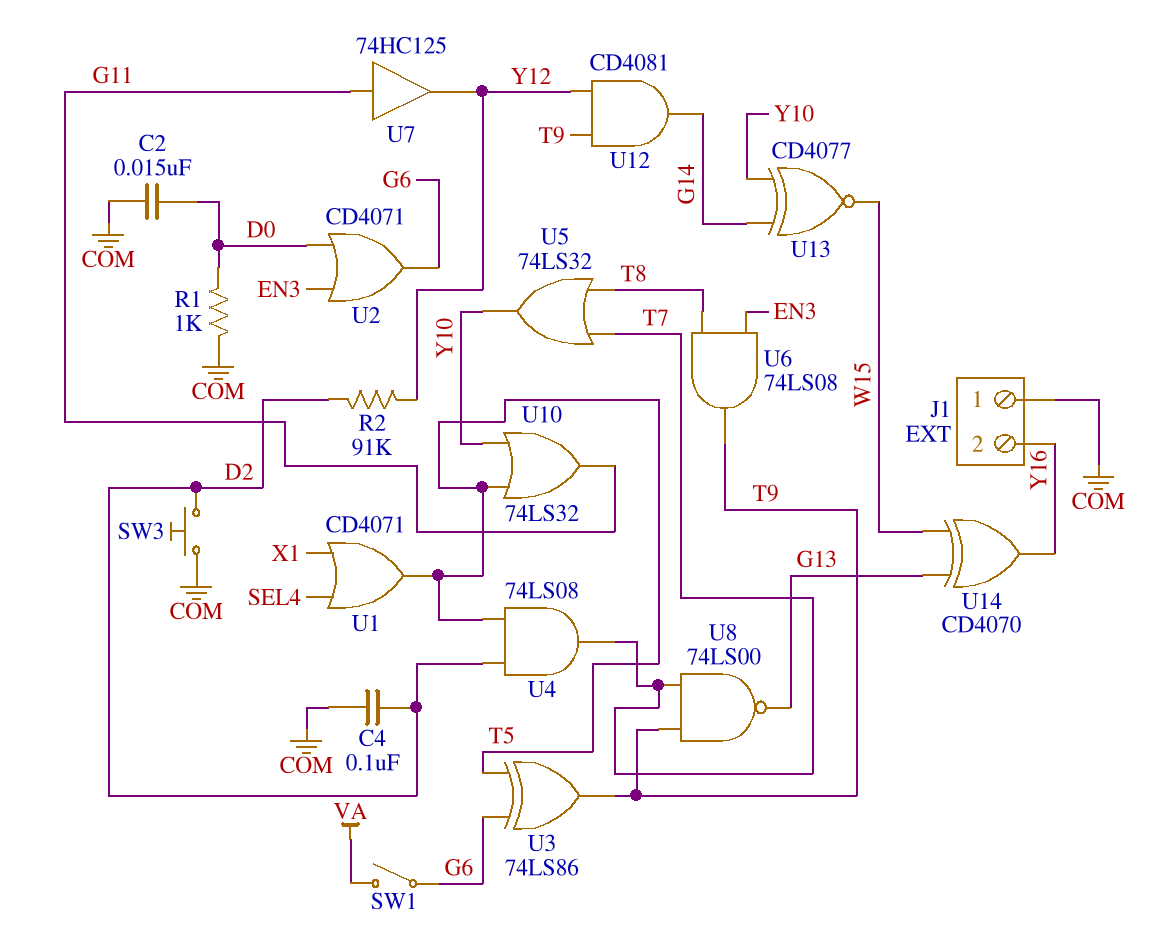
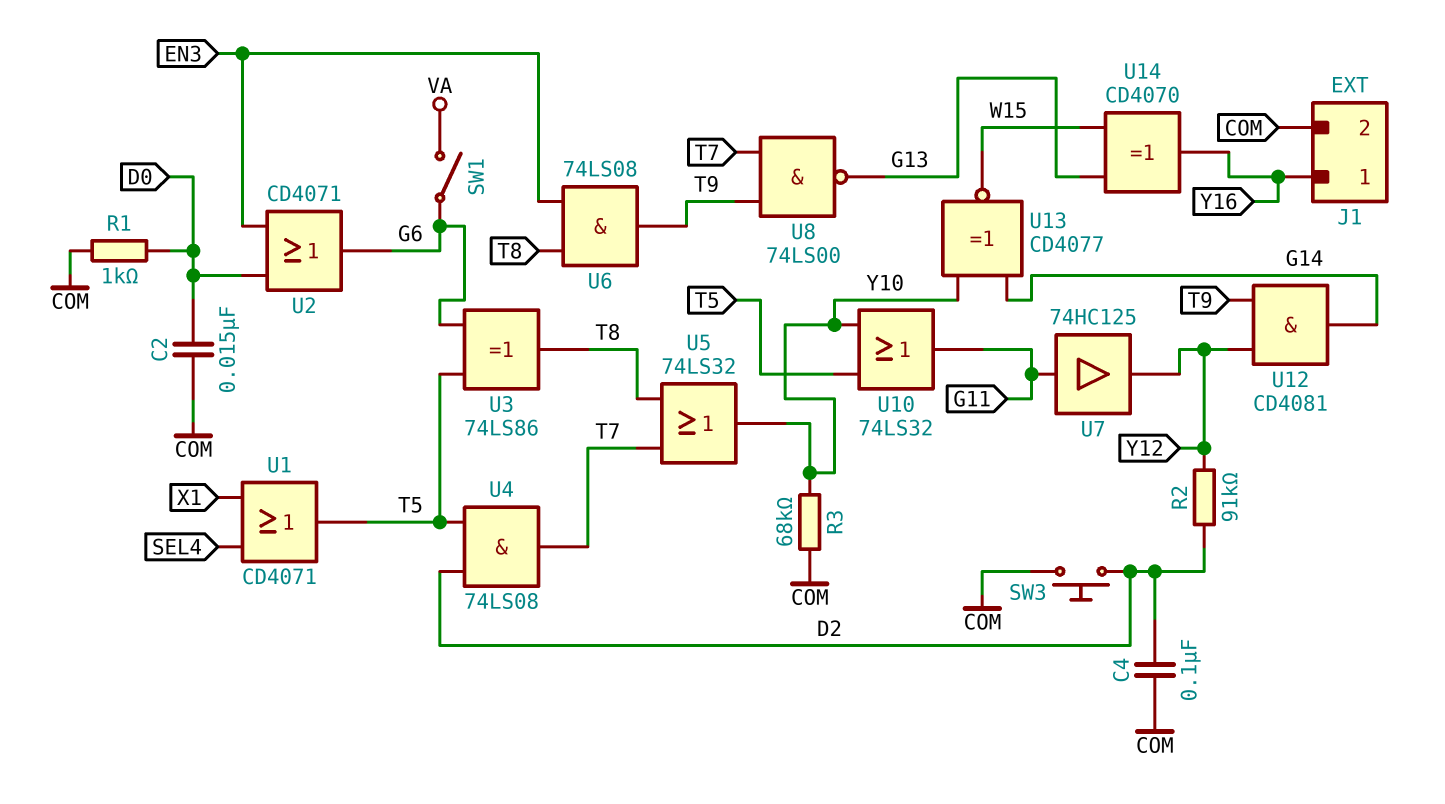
J1 pin 1: COM -> Y16
J1 pin 2: Y16 -> COM
R3: none -> 68k (COM, Y10)
U3: XOR 74LS86 (in G6, in T5, out T9) -> XOR 74LS86 (in G6, in T5, out T8)

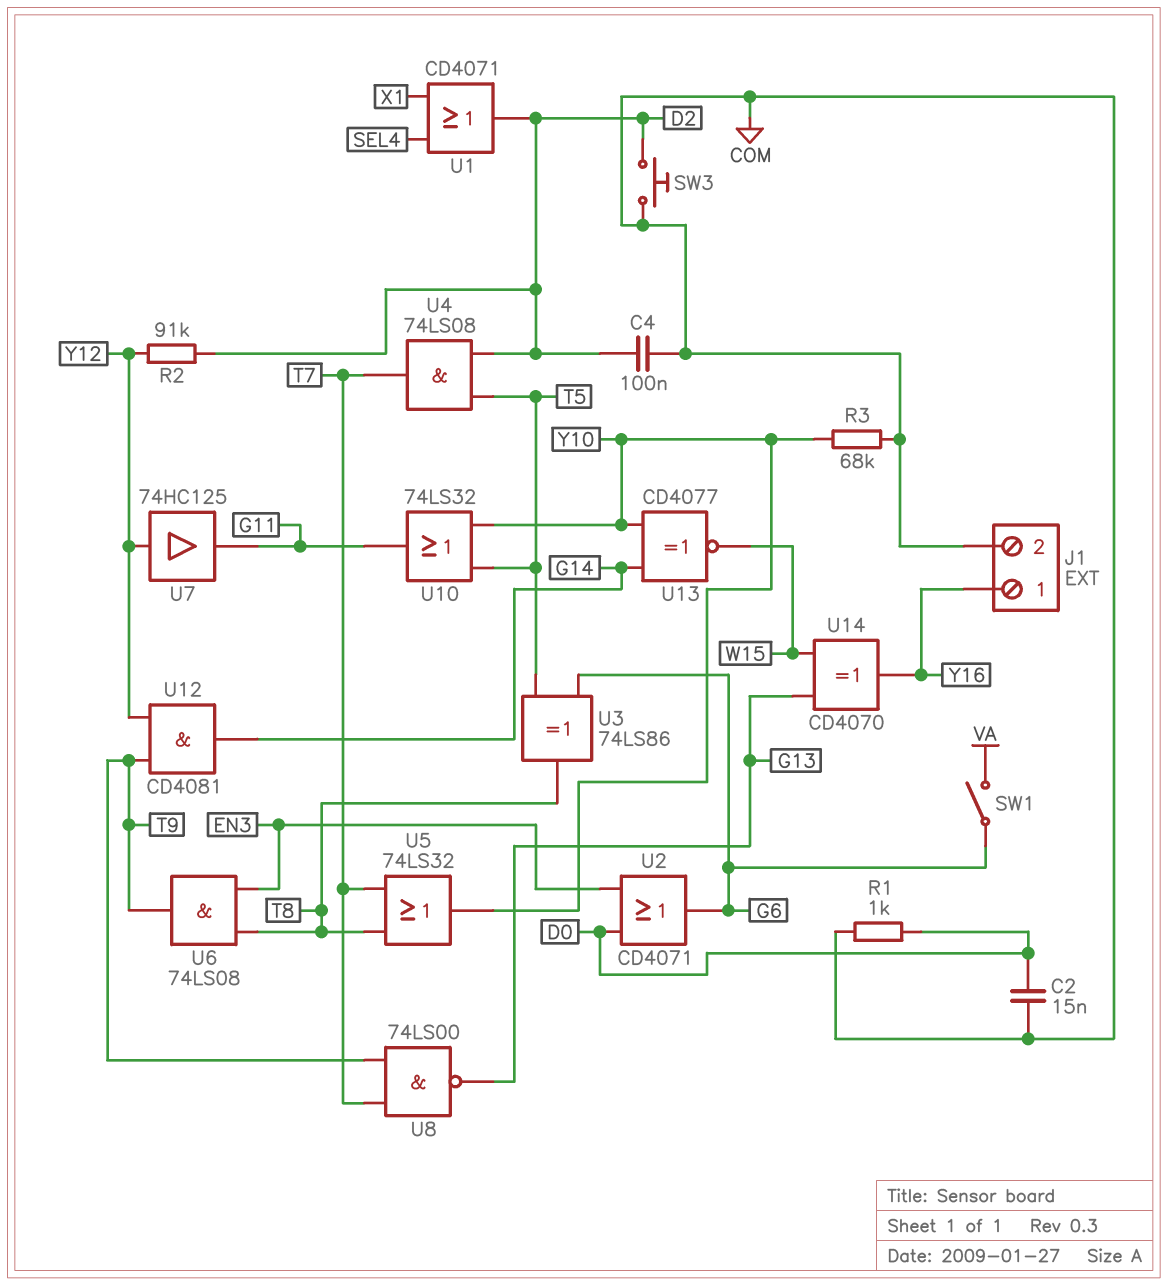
U1: OR CD4071 (in SEL4, in X1, out T5) -> OR CD4071 (in SEL4, in X1, out D2)
U7: buffer 74HC125 (in G11, out Y12) -> buffer 74HC125 (in Y12, out G11)

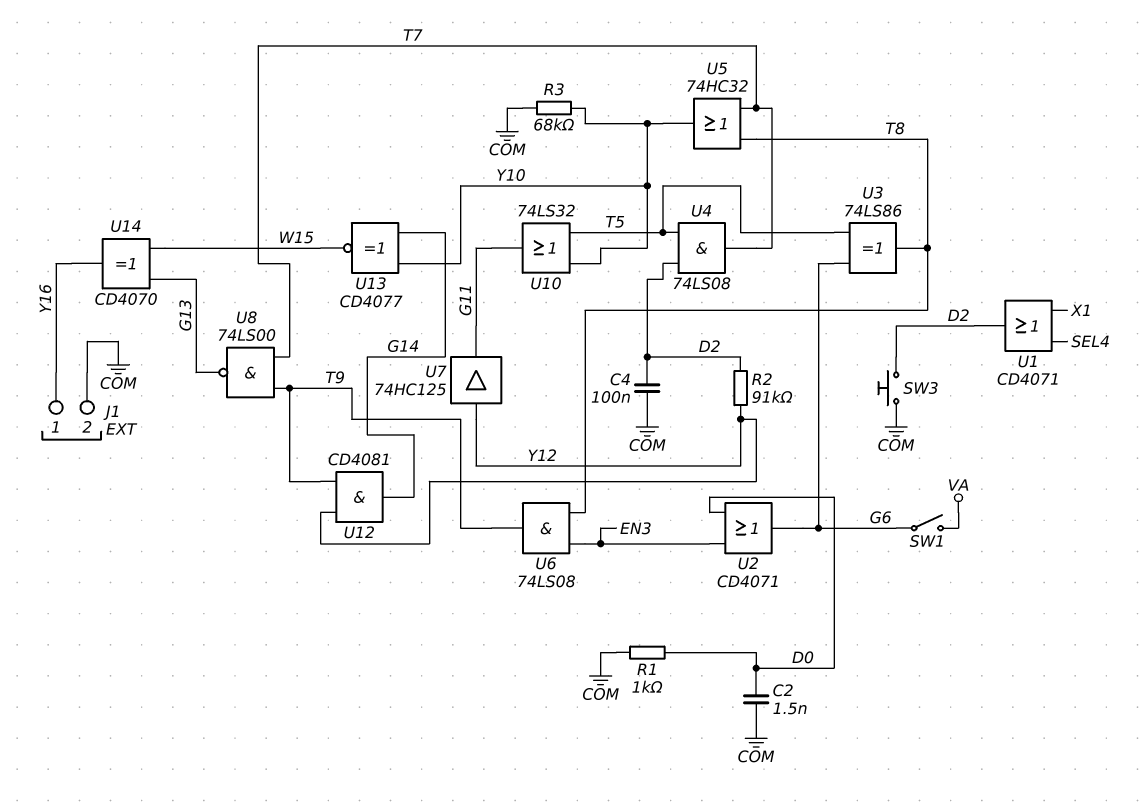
C2: 15nF (COM, D0) -> 1.5nF (COM, D0)
U5: OR 74LS32 (in T7, in T8, out Y10) -> OR 74HC32 (in T7, in T8, out Y10)

